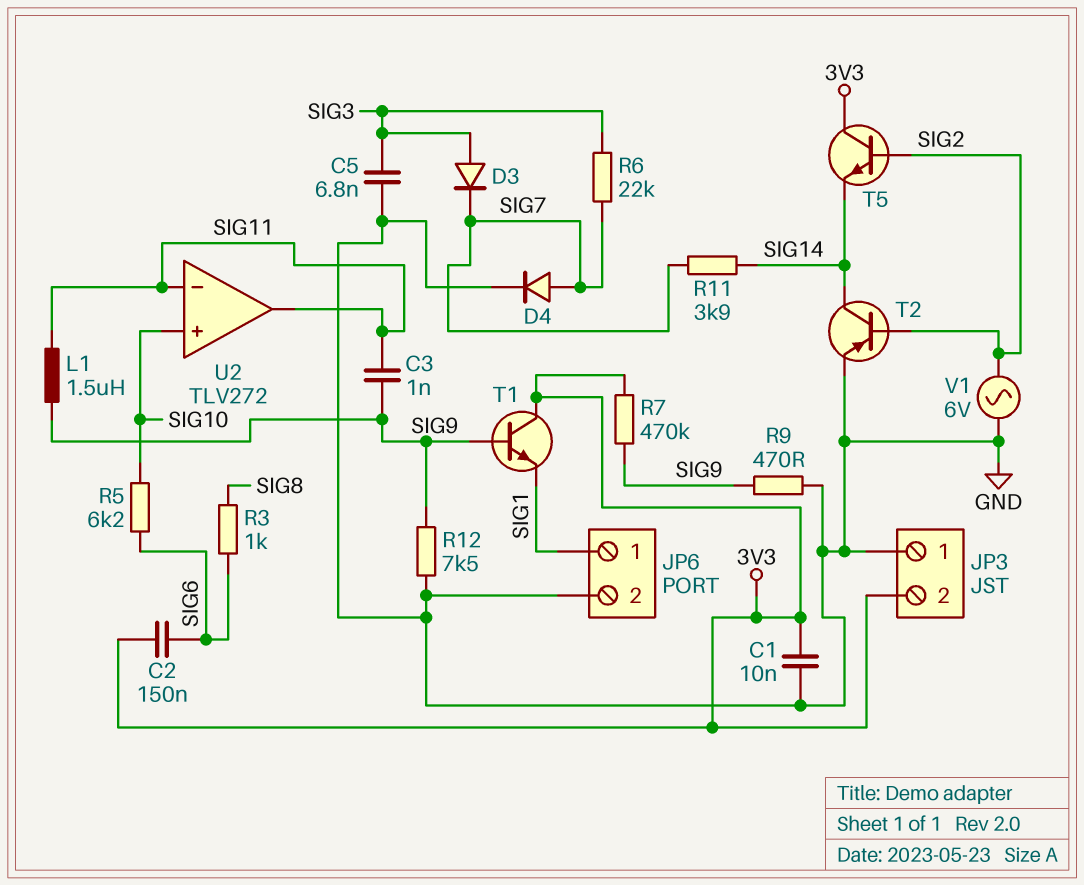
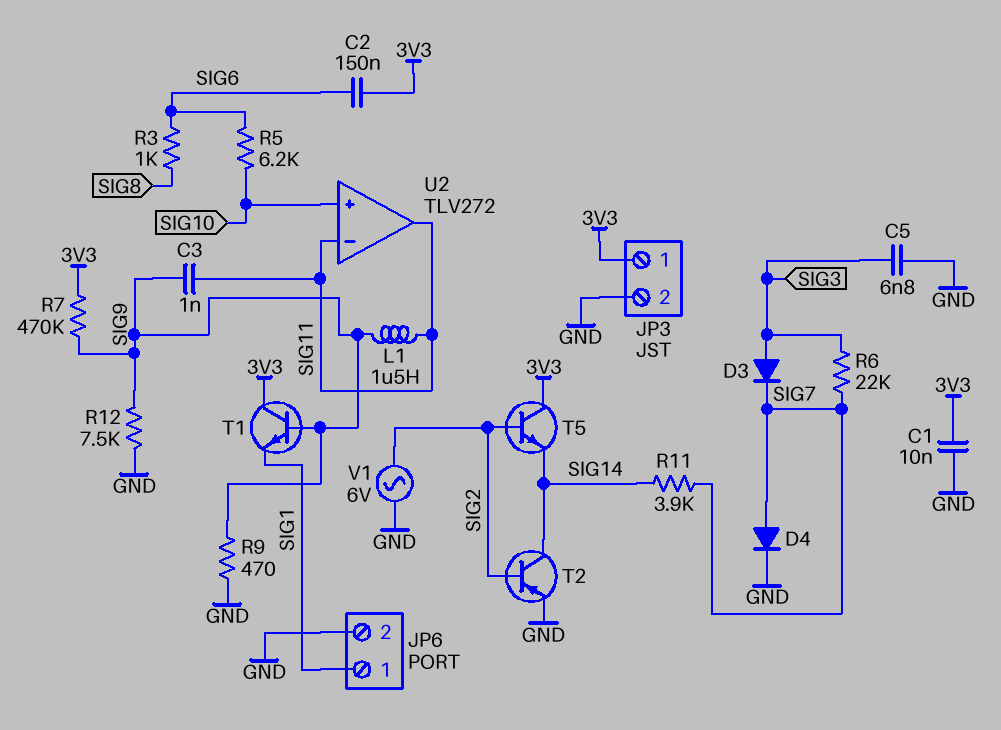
JP3 pin 1: GND -> 3V3
JP3 pin 2: 3V3 -> GND

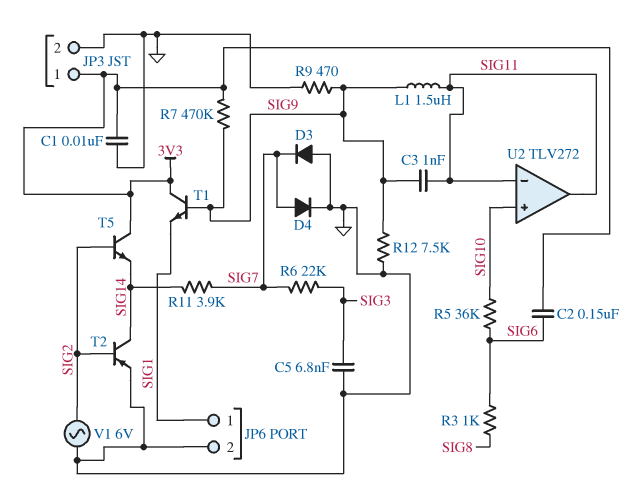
D3: diode (A SIG3, K SIG7) -> diode (A GND, K SIG7)
R5: 6.2k (SIG6, SIG10) -> 36k (SIG6, SIG10)

